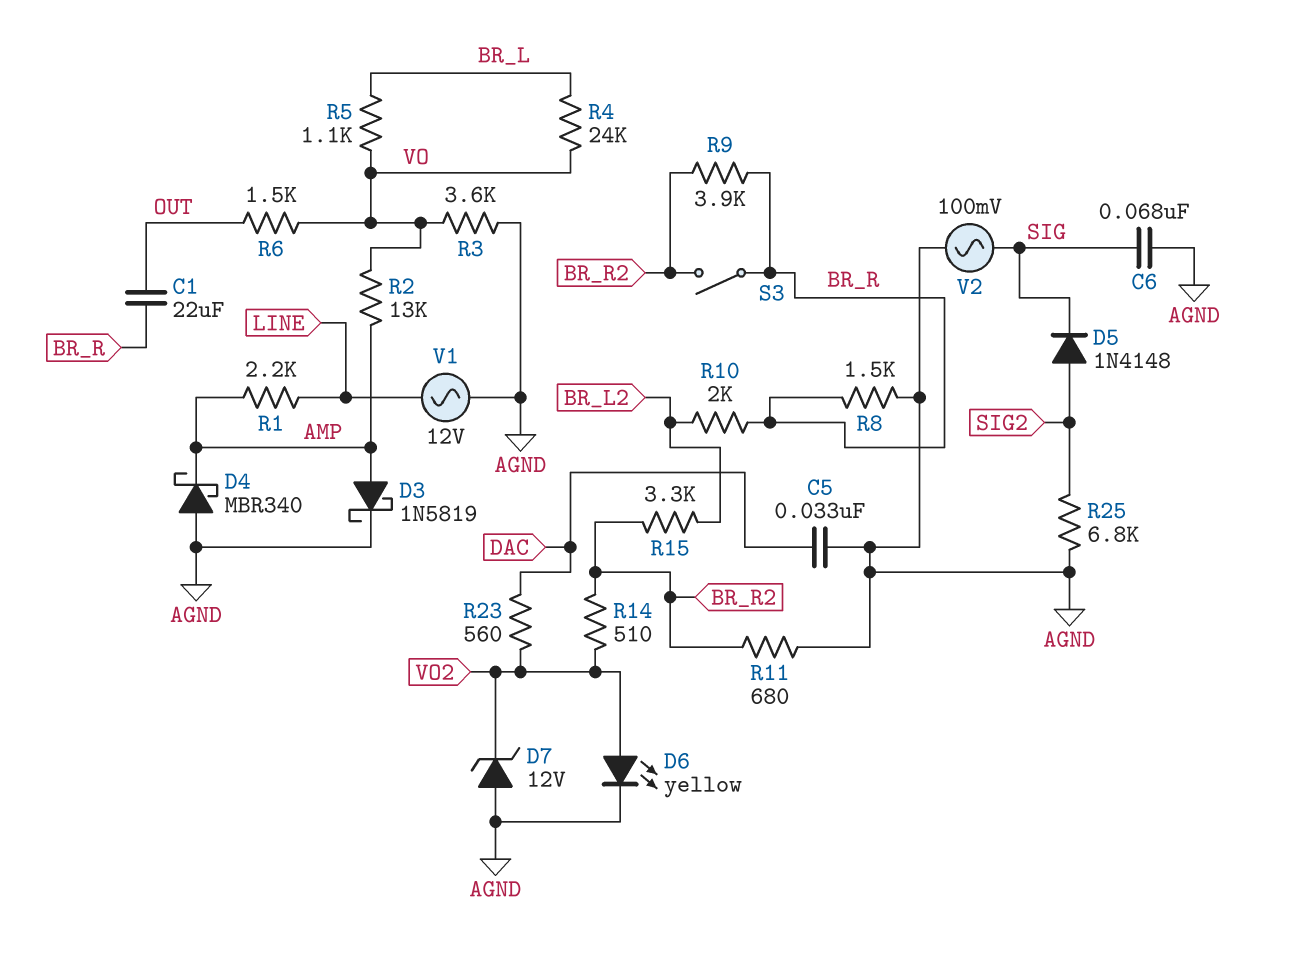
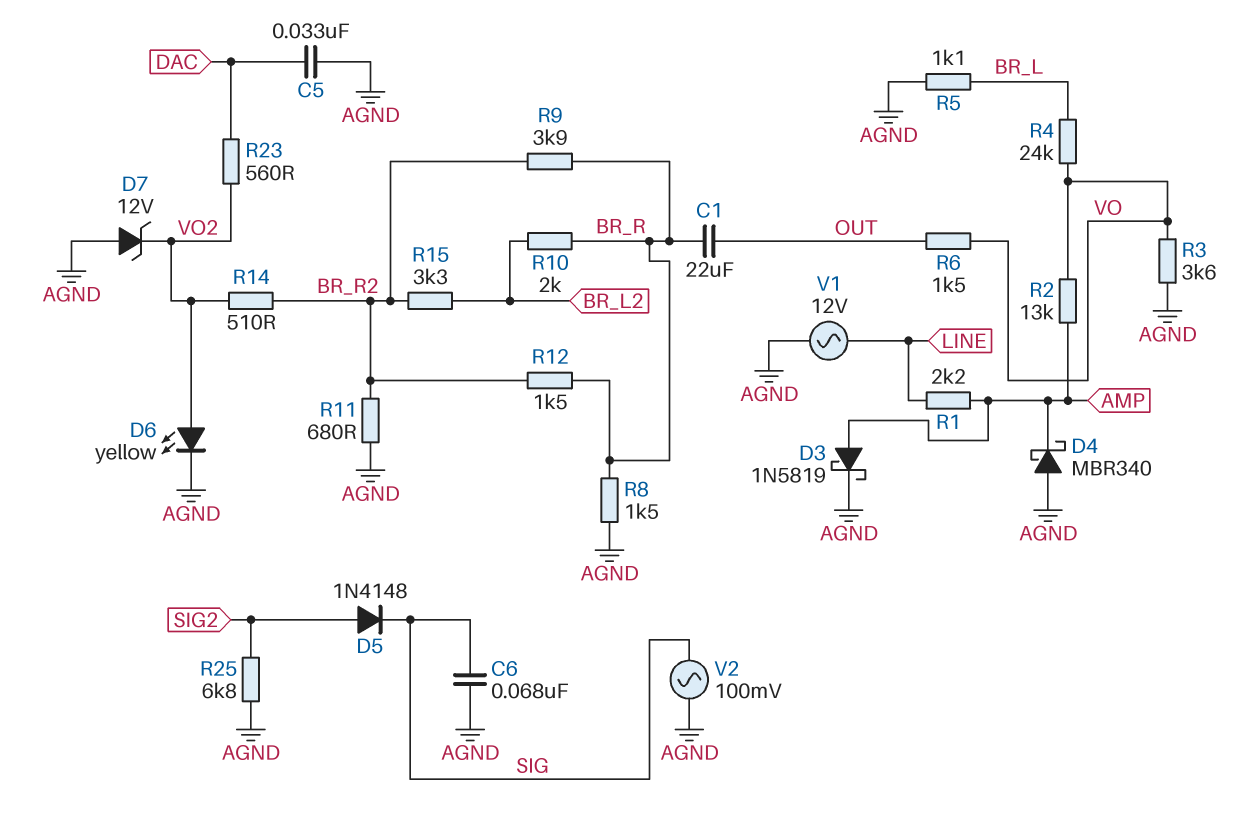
R5: 1.1k (BR_L, VO) -> 1.1k (AGND, BR_L)
R12: none -> 1.5k (BR_R, BR_R2)
S3: switch (BR_R, BR_R2) -> none

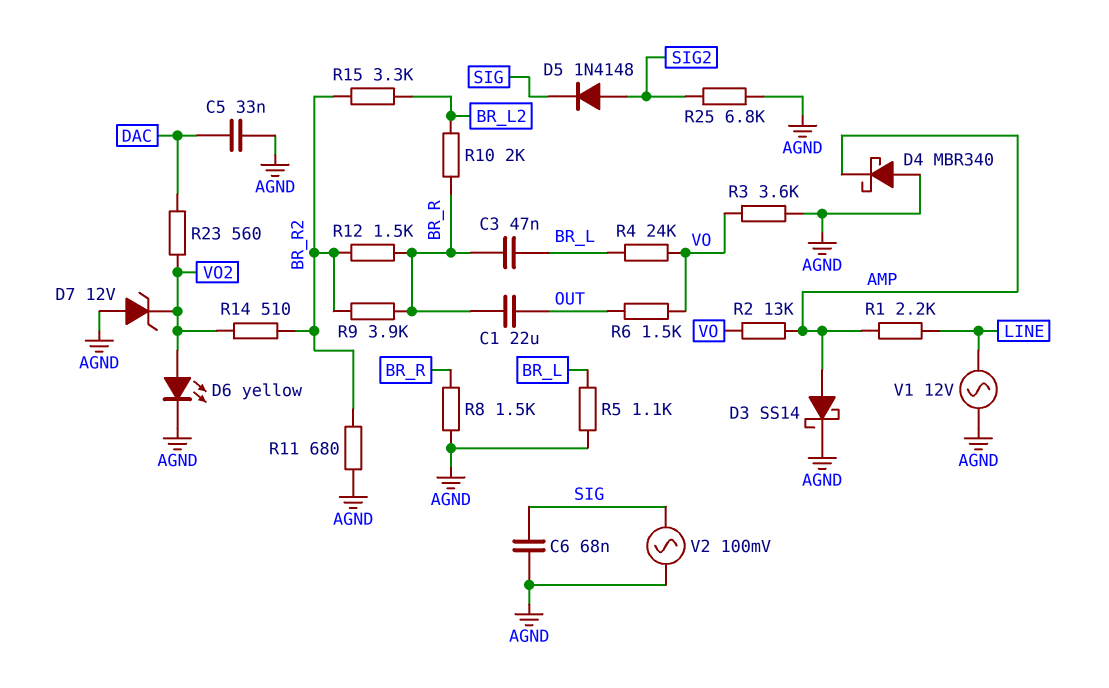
C3: none -> 47nF (BR_L, BR_R)
D3: schottky 1N5819 (A AMP, K AGND) -> schottky SS14 (A AMP, K AGND)

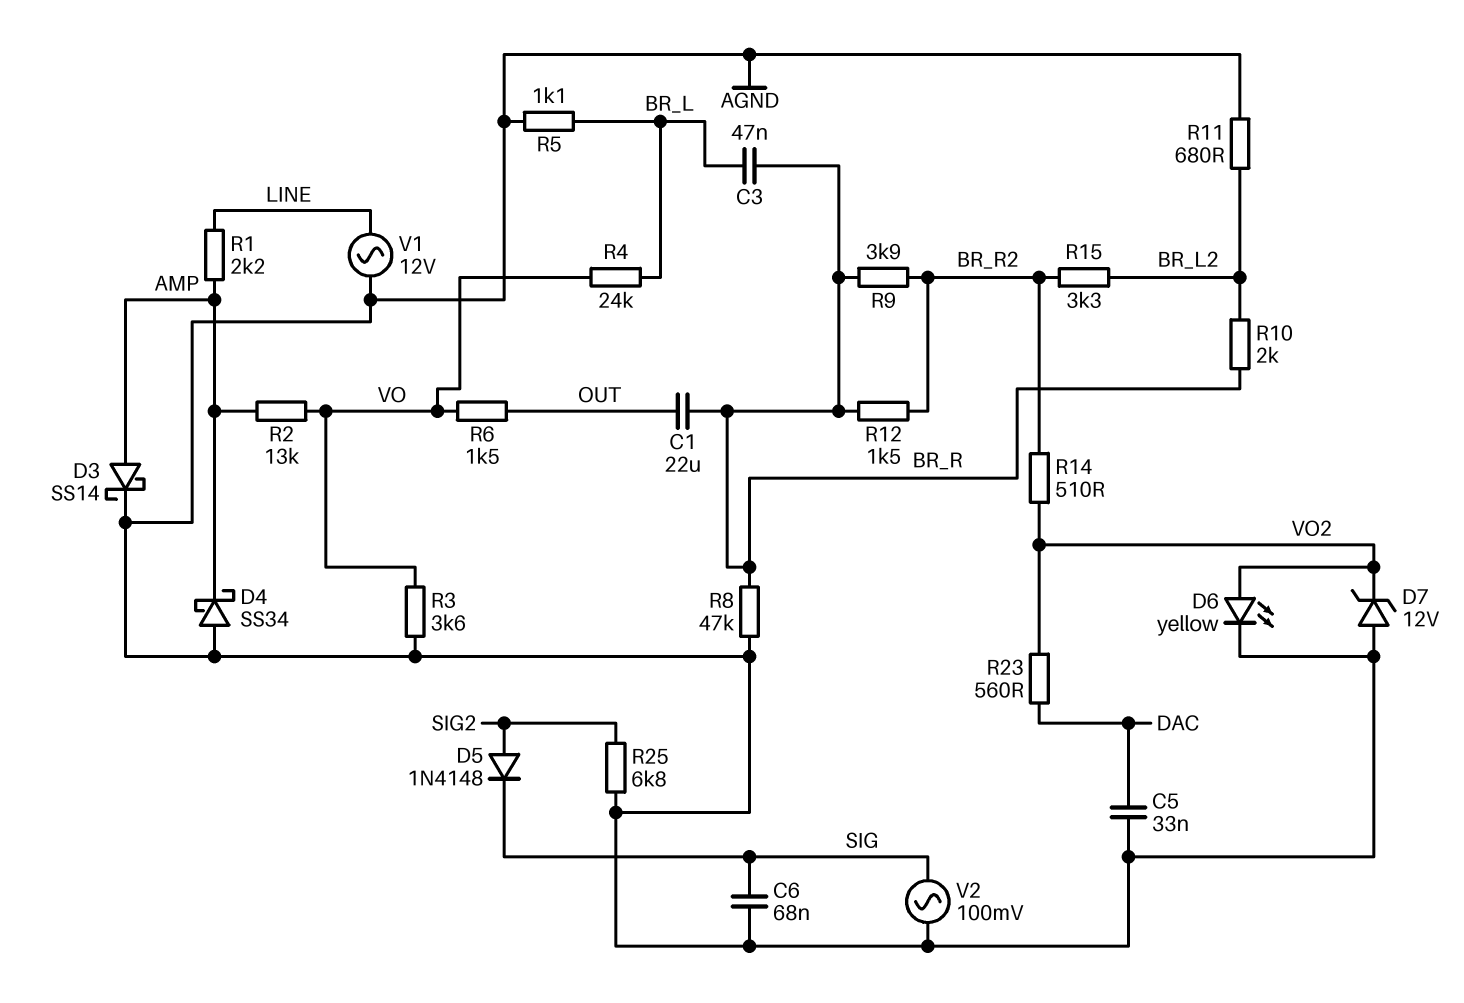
D4: schottky MBR340 (A AGND, K AMP) -> schottky SS34 (A AGND, K AMP)
R8: 1.5k (AGND, BR_R) -> 47k (AGND, BR_R)
R11: 680 (AGND, BR_R2) -> 680 (AGND, BR_L2)

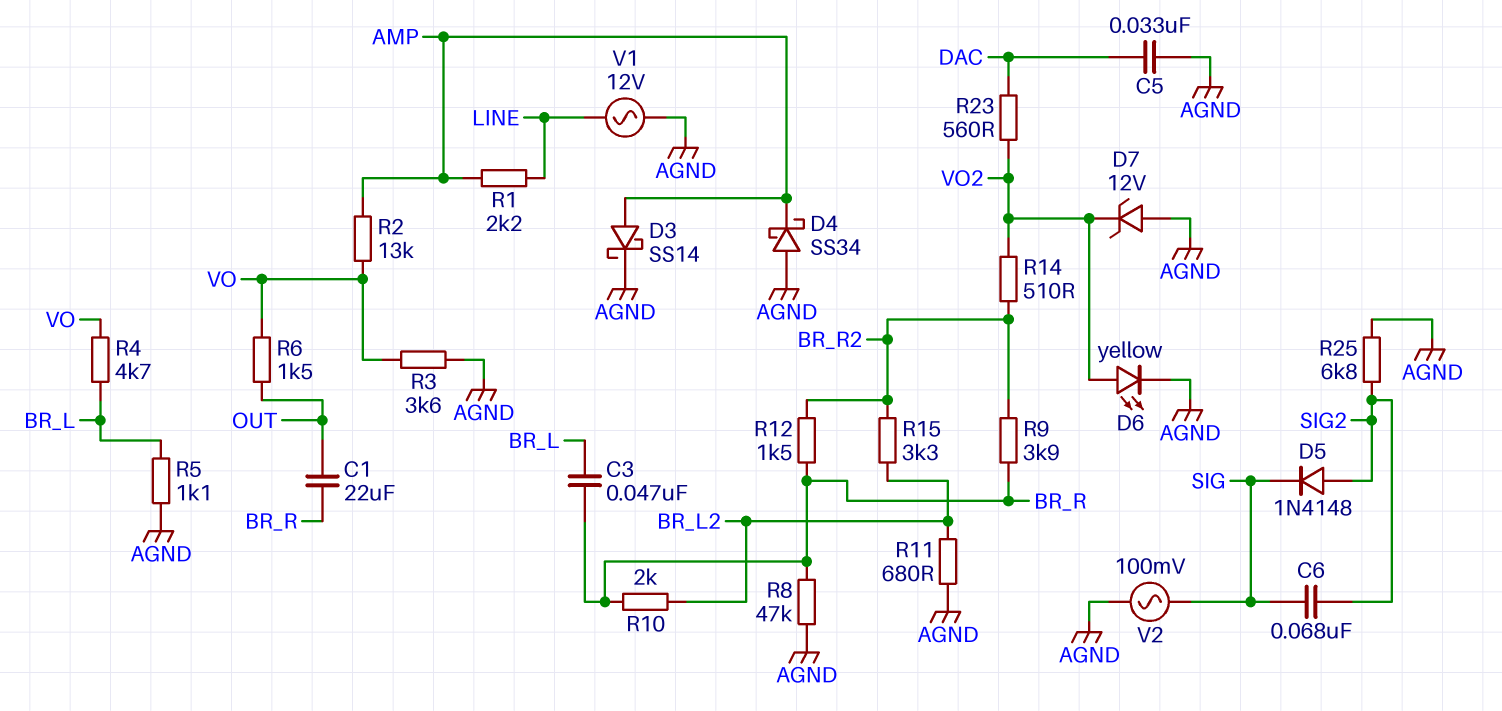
C6: 68nF (AGND, SIG) -> 68nF (SIG, SIG2)
R4: 24k (BR_L, VO) -> 4.7k (BR_L, VO)

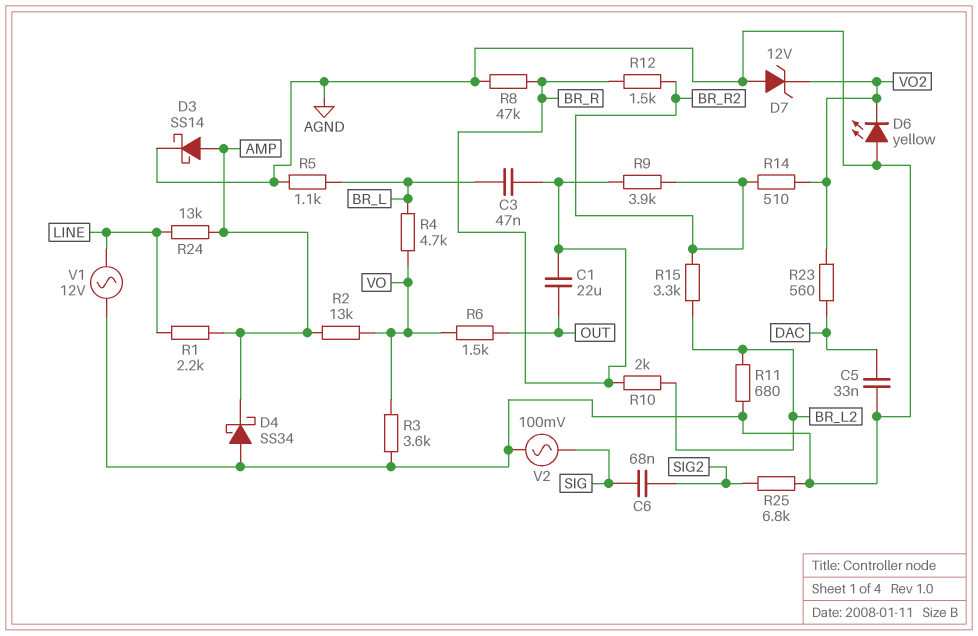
D5: diode 1N4148 (A SIG2, K SIG) -> none
D6: LED yellow (A VO2, K AGND) -> LED yellow (A AGND, K VO2)
R24: none -> 13k (AMP, LINE)

